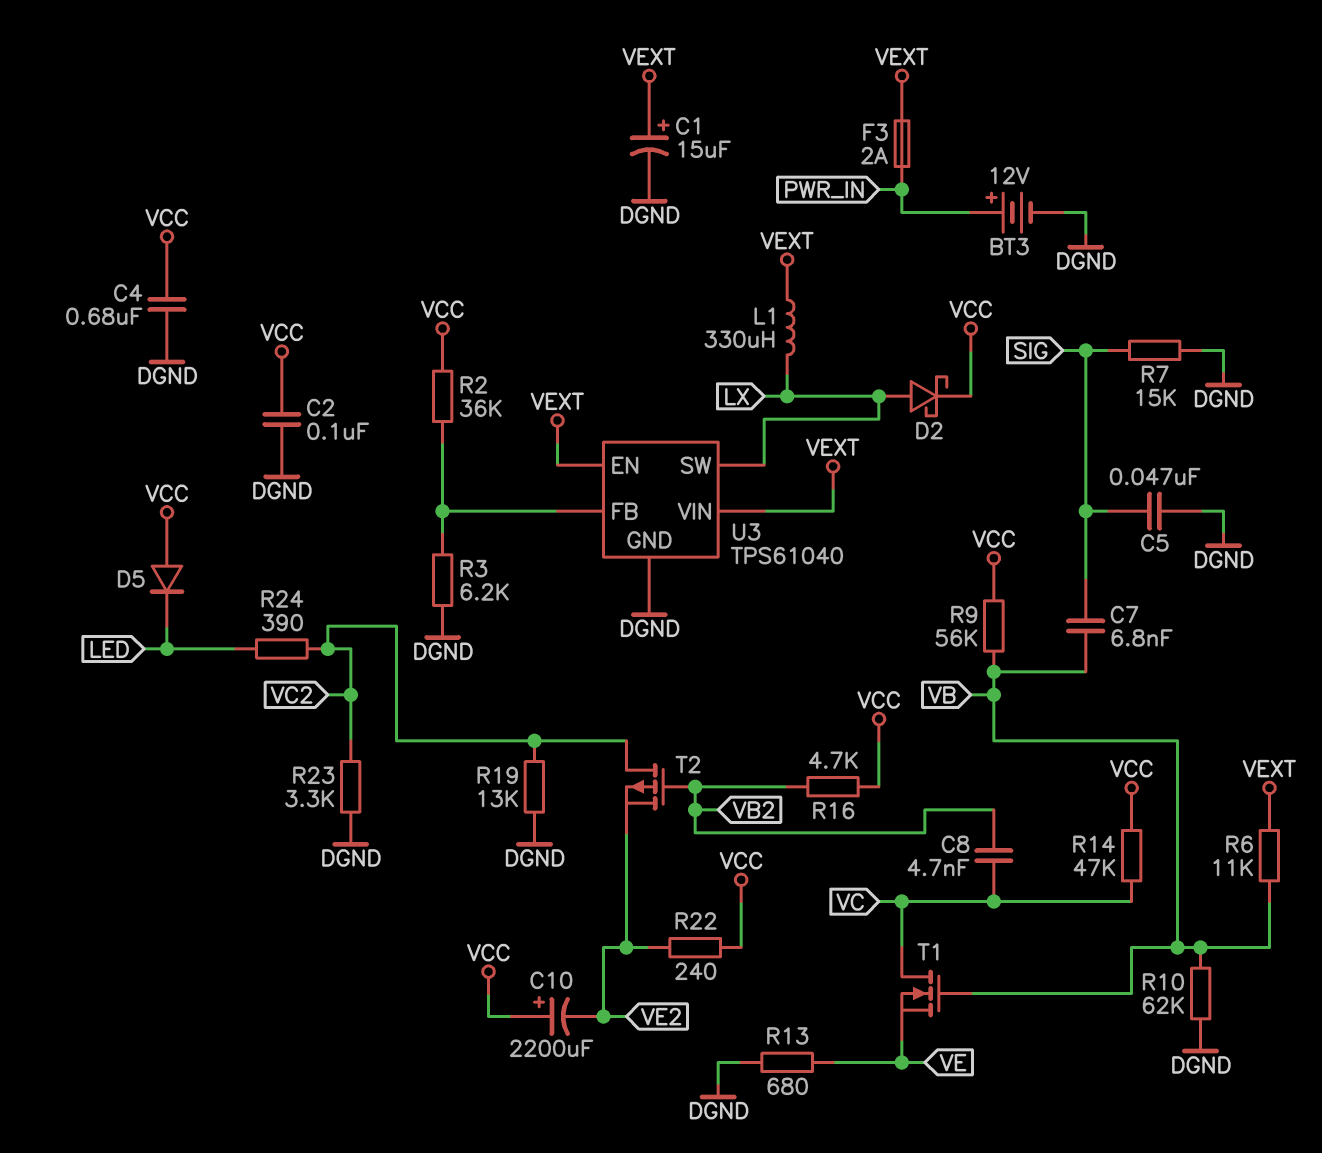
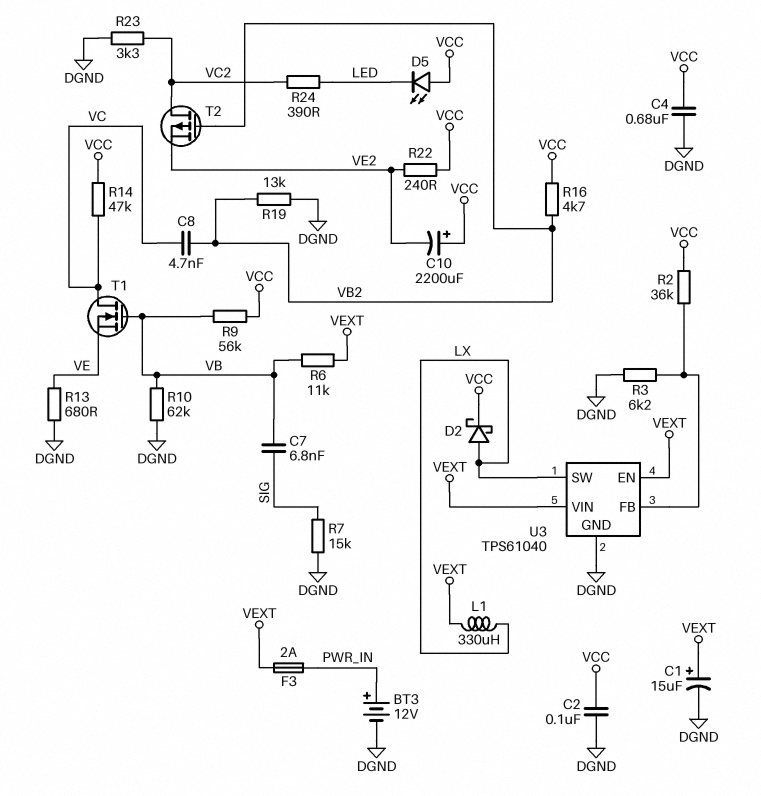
C5: 47nF (DGND, SIG) -> none
D5: diode (A VCC, K LED) -> LED (A VCC, K LED)
R19: 13k (DGND, VC2) -> 13k (DGND, VB2)

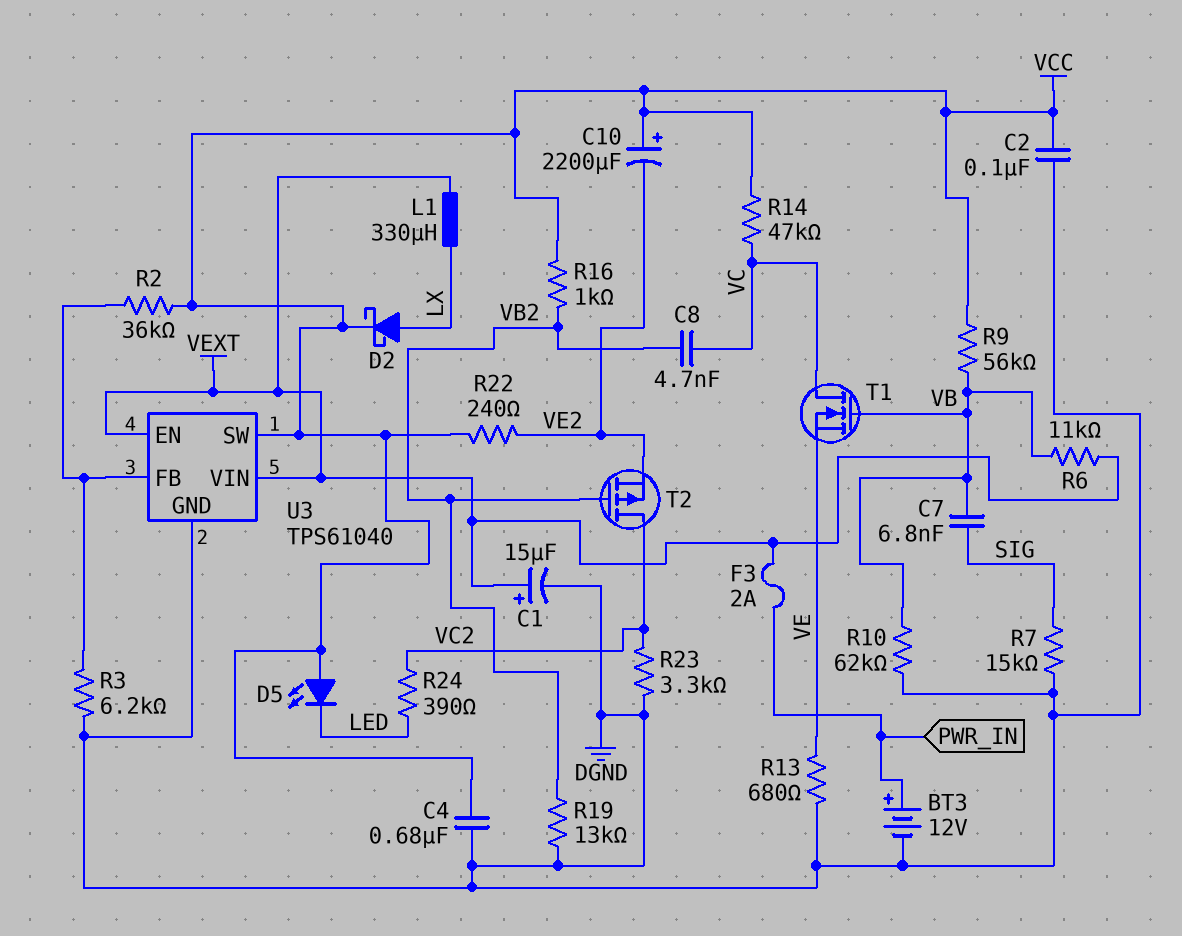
R16: 4.7k (VB2, VCC) -> 1k (VB2, VCC)
U3 pin SW: LX -> VCC

